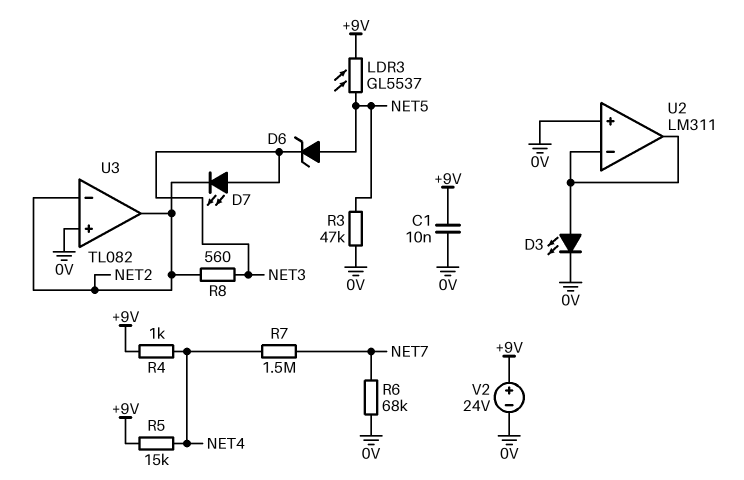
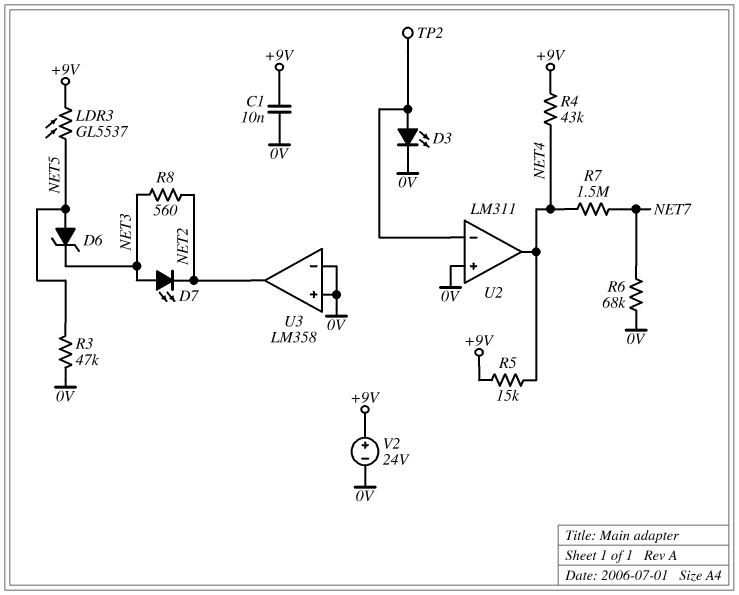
R4: 1k (+9V, NET4) -> 43k (+9V, NET4)
TP2: none -> test point (U2/in-)
U2 pin out: U2/in- -> NET4
U3: TL082 -> LM358
U3 pin in-: NET2 -> 0V

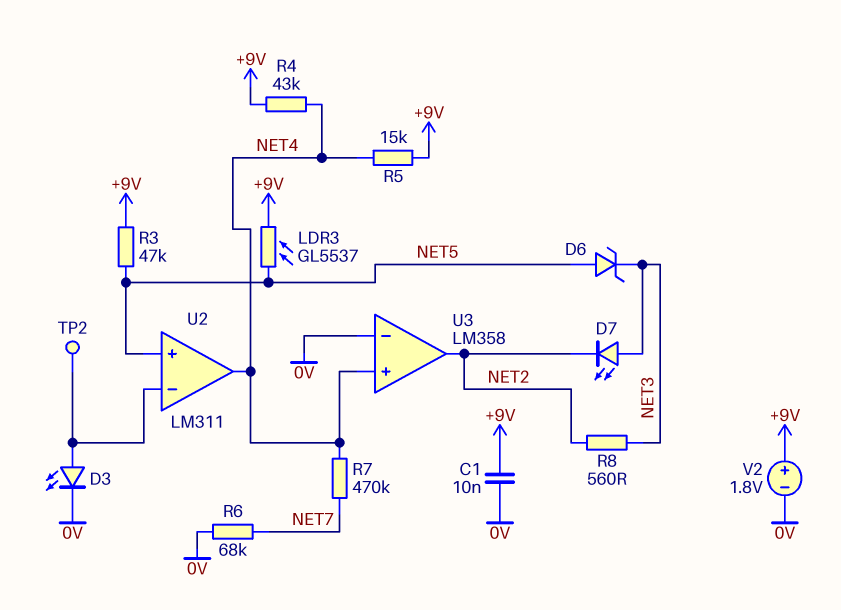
R3: 47k (0V, NET5) -> 47k (+9V, NET5)
R7: 1.5M (NET4, NET7) -> 470k (NET4, NET7)
U2 pin in+: 0V -> NET5
U3 pin in+: 0V -> NET4
V2: 24V (plus +9V, minus 0V) -> 1.8V (plus +9V, minus 0V)

